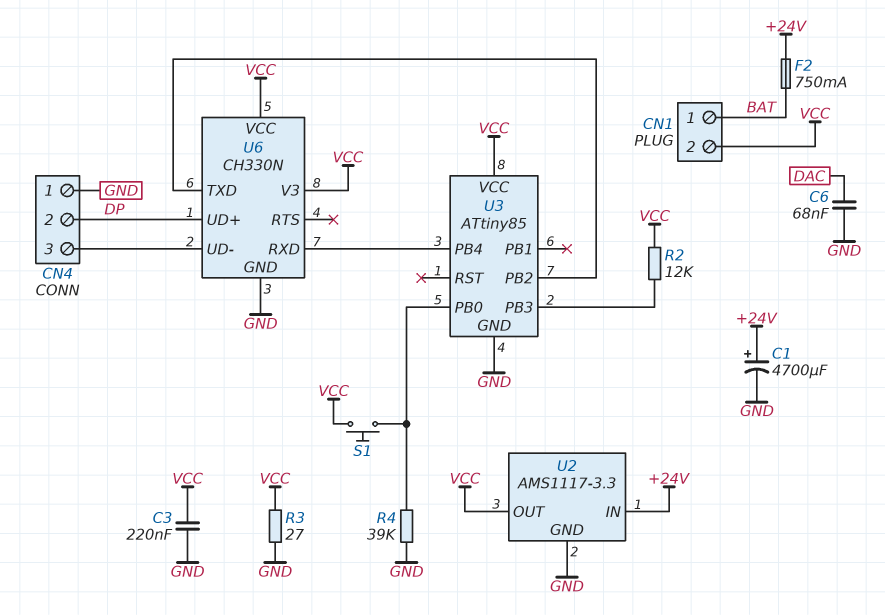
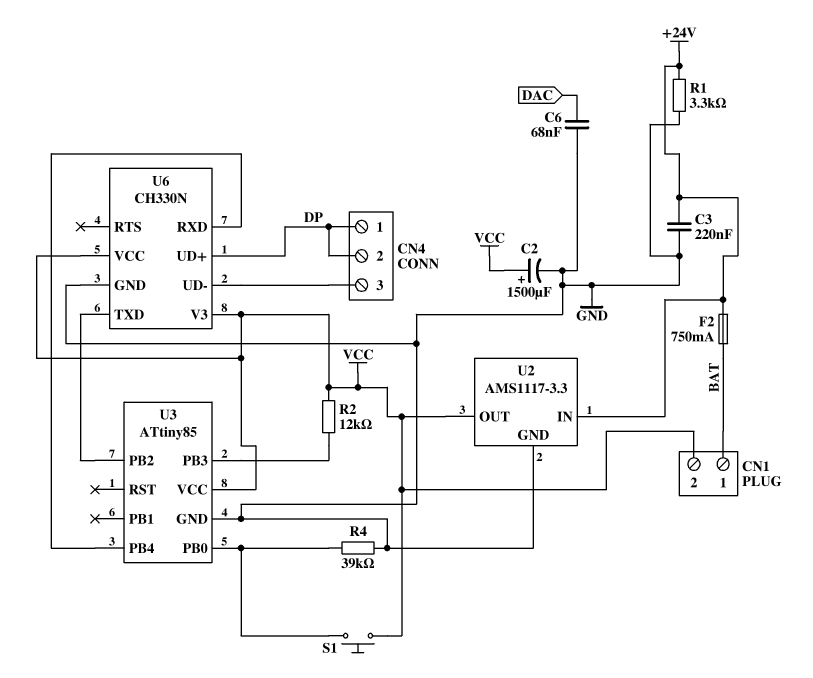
C1: 4700uF (plus +24V, minus GND) -> none
C2: none -> 1500uF (plus VCC, minus GND)
C3: 220nF (GND, VCC) -> 220nF (+24V, GND)
CN4 pin 1: GND -> DP
R1: none -> 3.3k (+24V, GND)
R3: 27 (GND, VCC) -> none

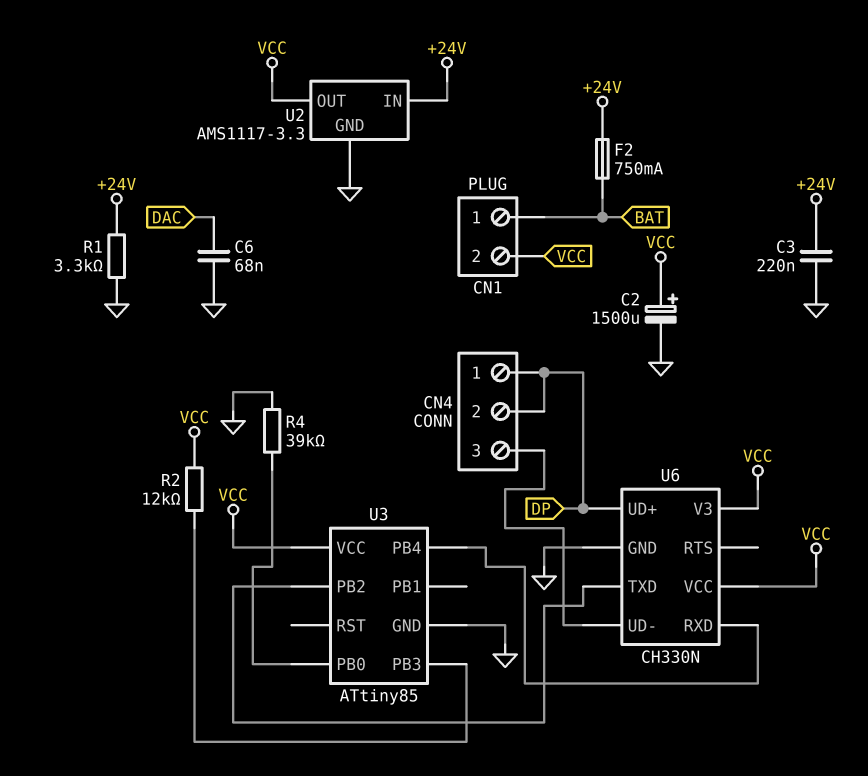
S1: button (U3/PB0, VCC) -> none

